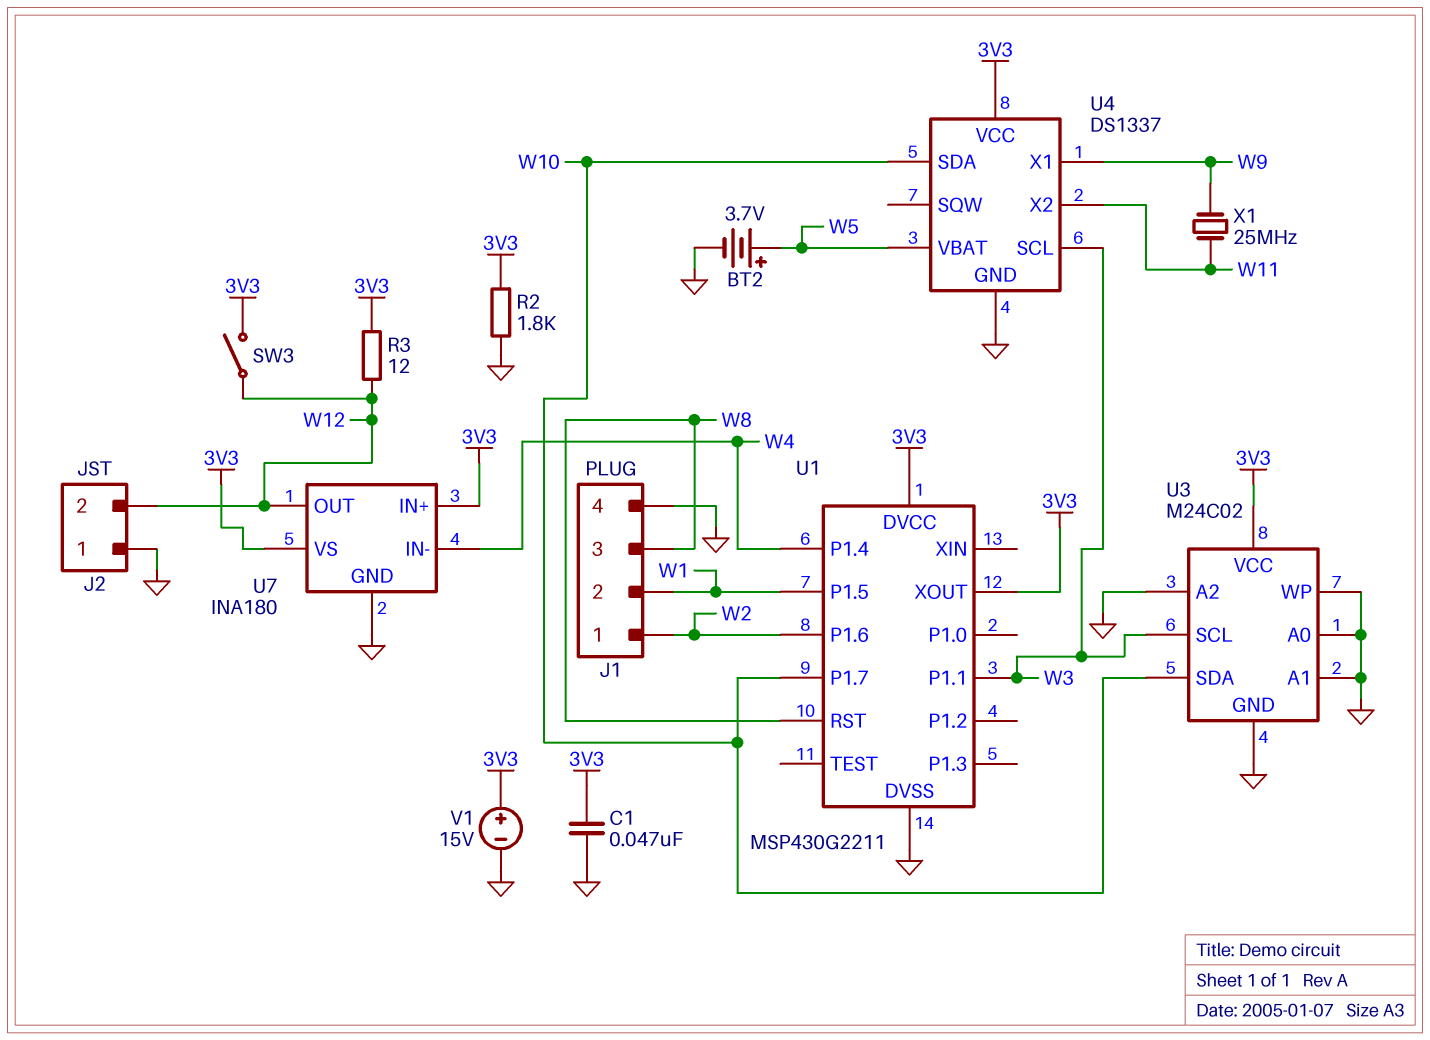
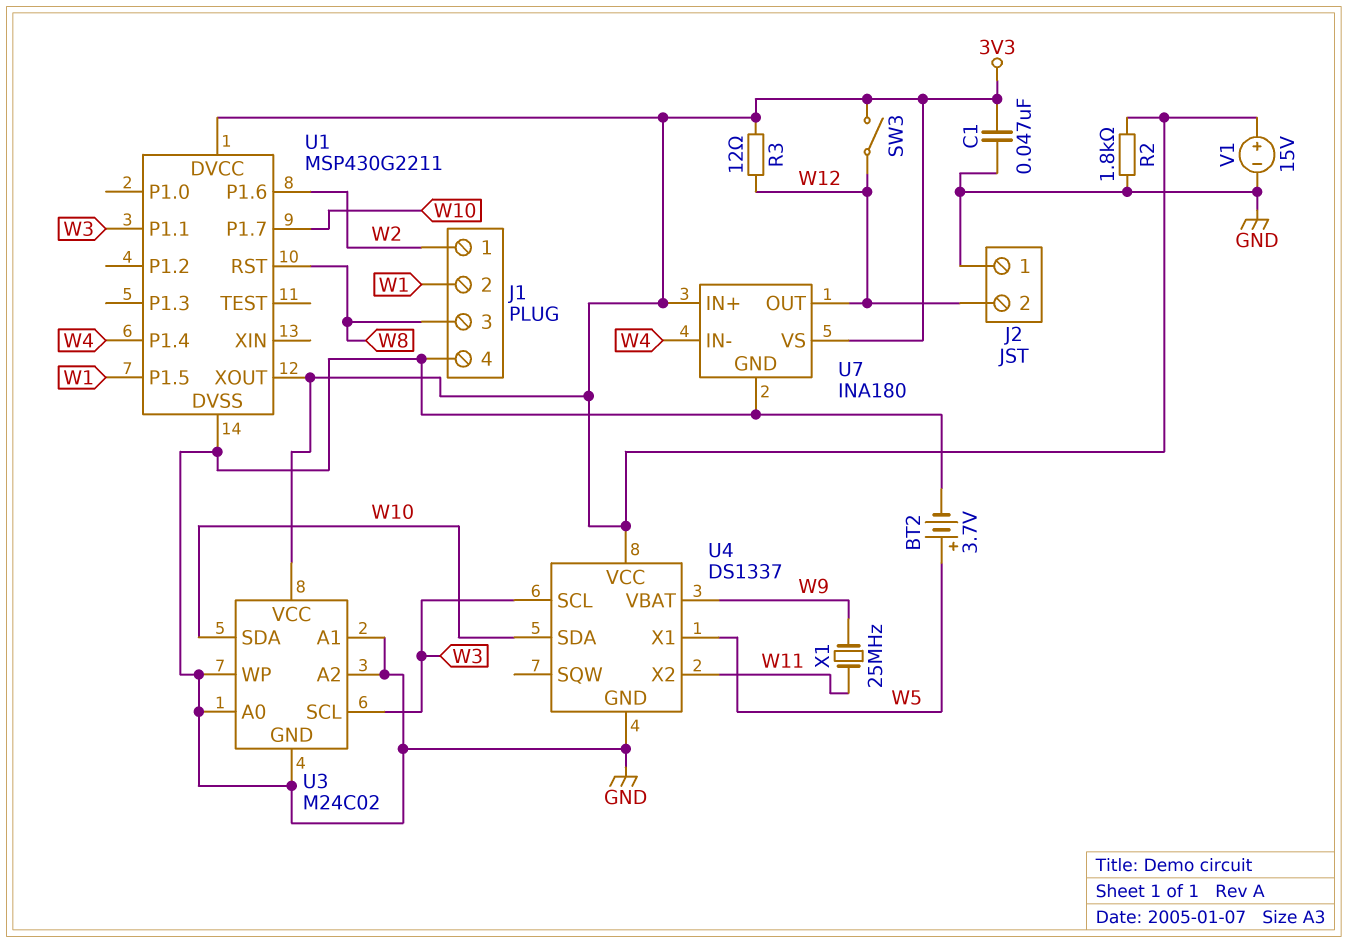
U4 pin VBAT: W5 -> W9
U4 pin X1: W9 -> W5

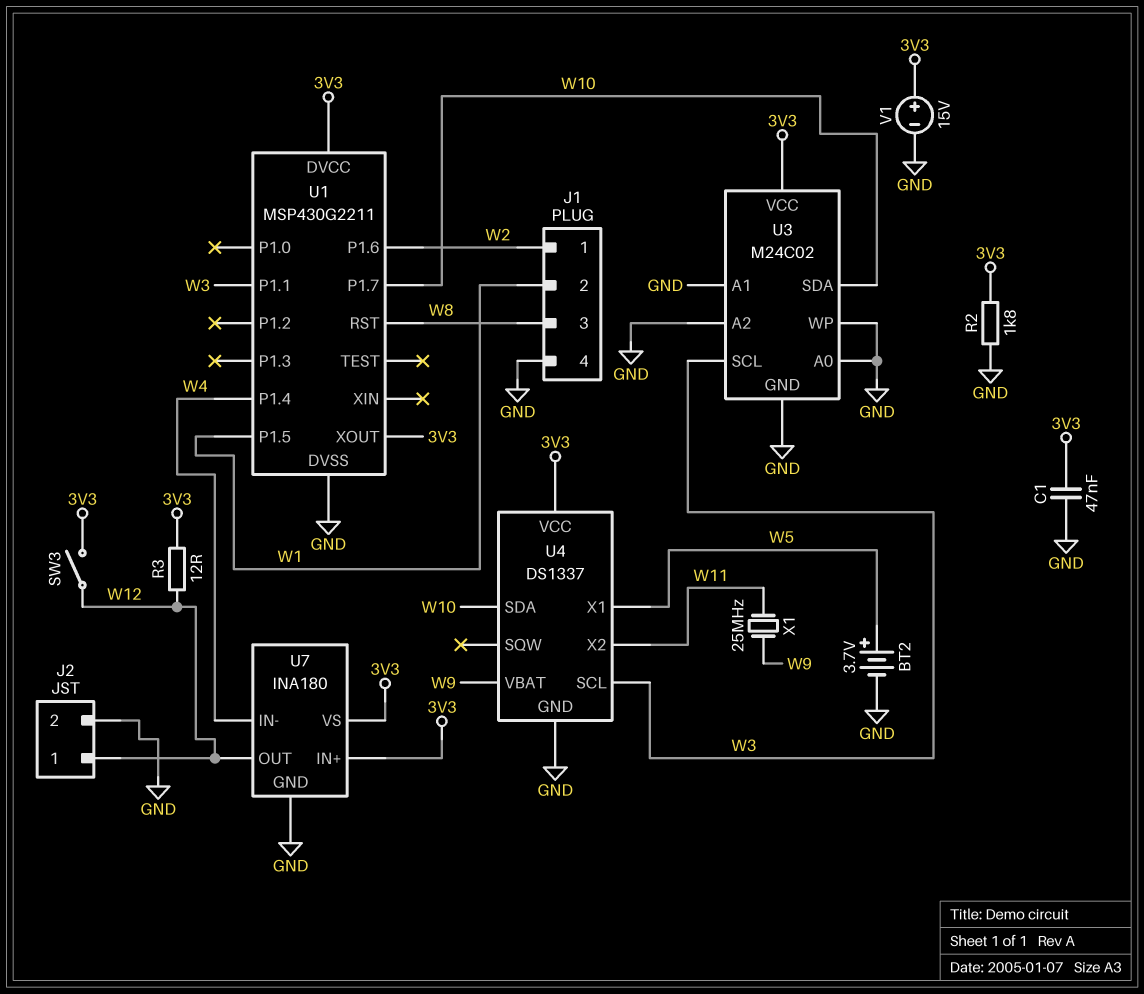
J2 pin 1: GND -> W12
J2 pin 2: W12 -> GND

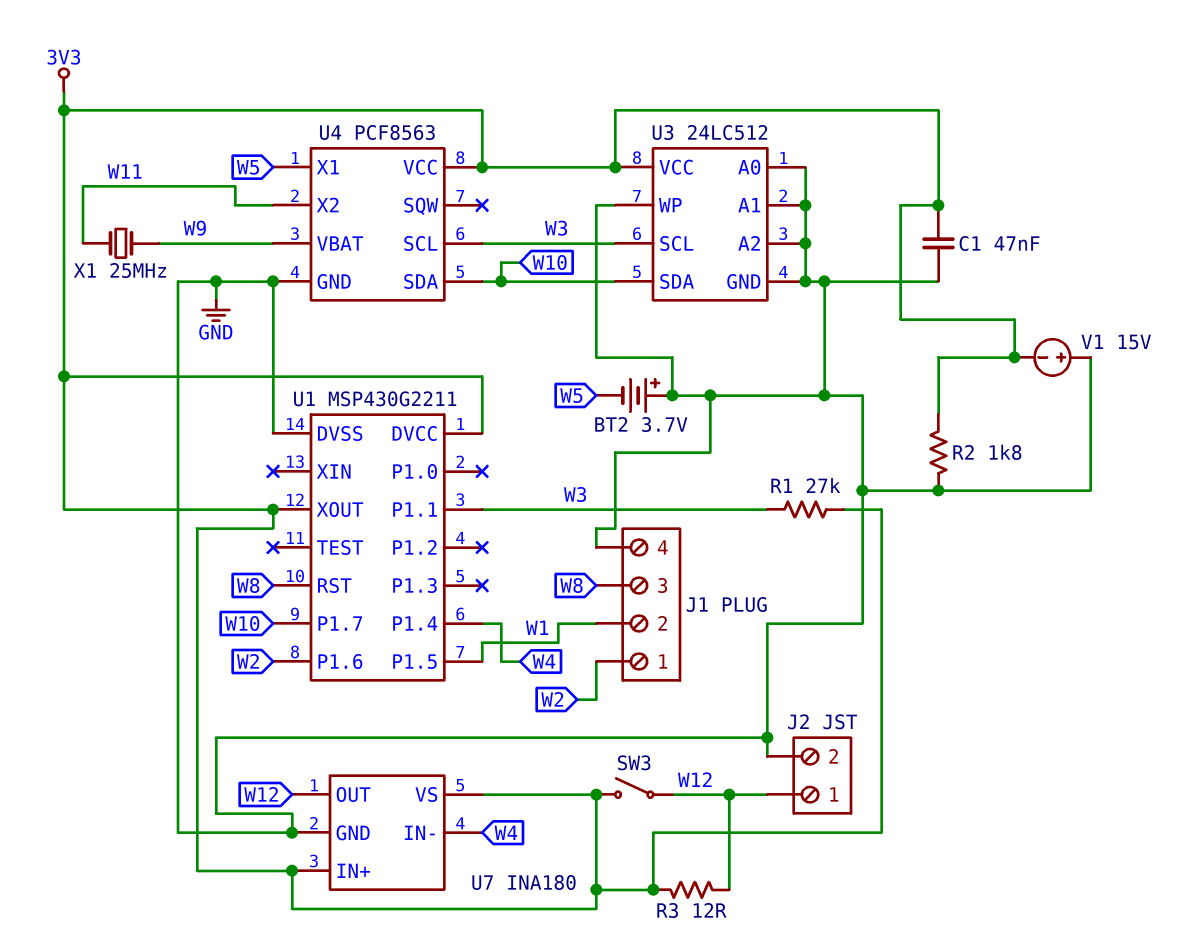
BT2: 3.7V (plus W5, minus GND) -> 3.7V (plus GND, minus W5)
R1: none -> 27k (3V3, W3)
U3: M24C02 -> 24LC512
U4: DS1337 -> PCF8563
V1: 15V (plus 3V3, minus GND) -> 15V (plus GND, minus 3V3)

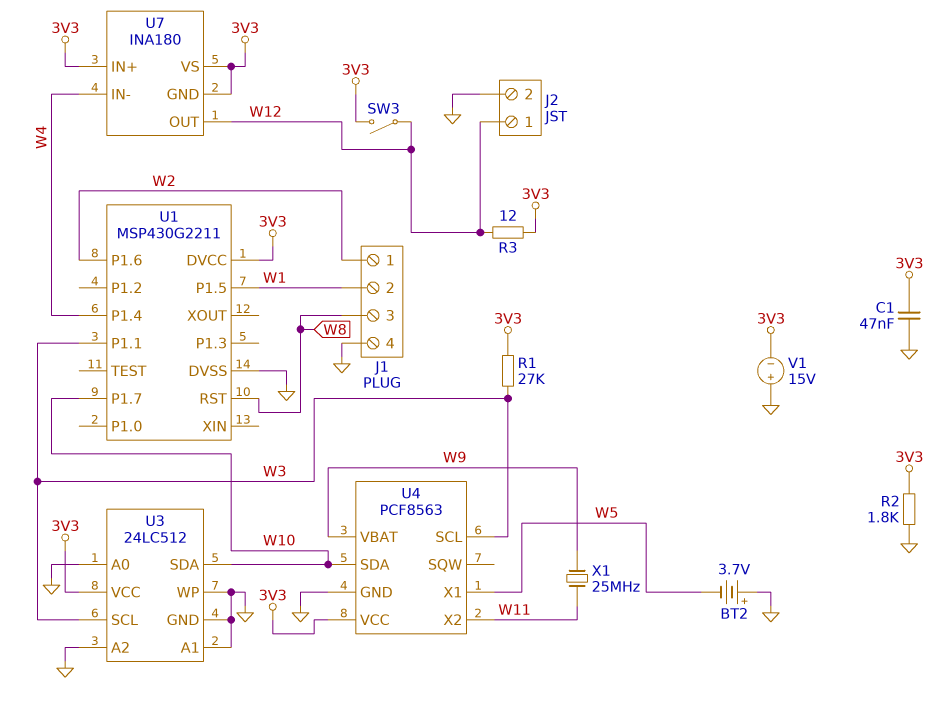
U1 pin XOUT: 3V3 -> none
U7 pin GND: GND -> 3V3

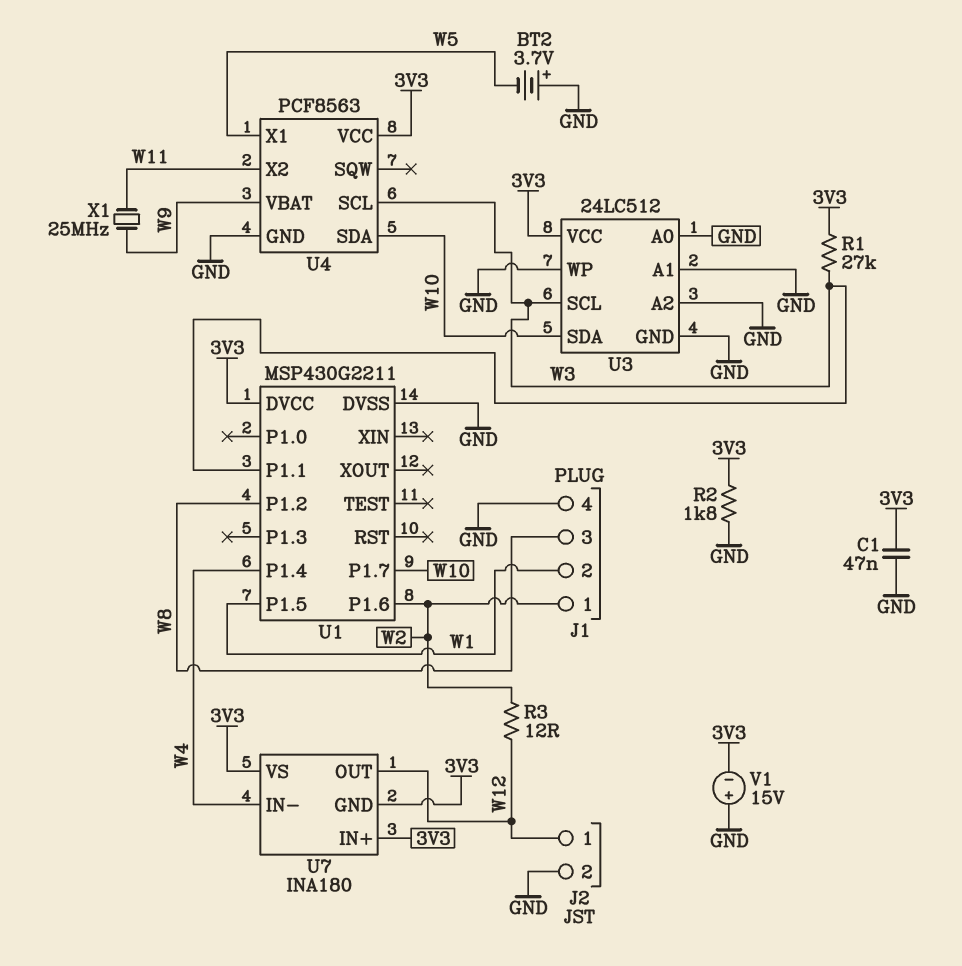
R3: 12 (3V3, W12) -> 12 (W2, W12)
SW3: switch (3V3, W12) -> none
U1 pin P1.2: none -> W8
U1 pin RST: W8 -> none

